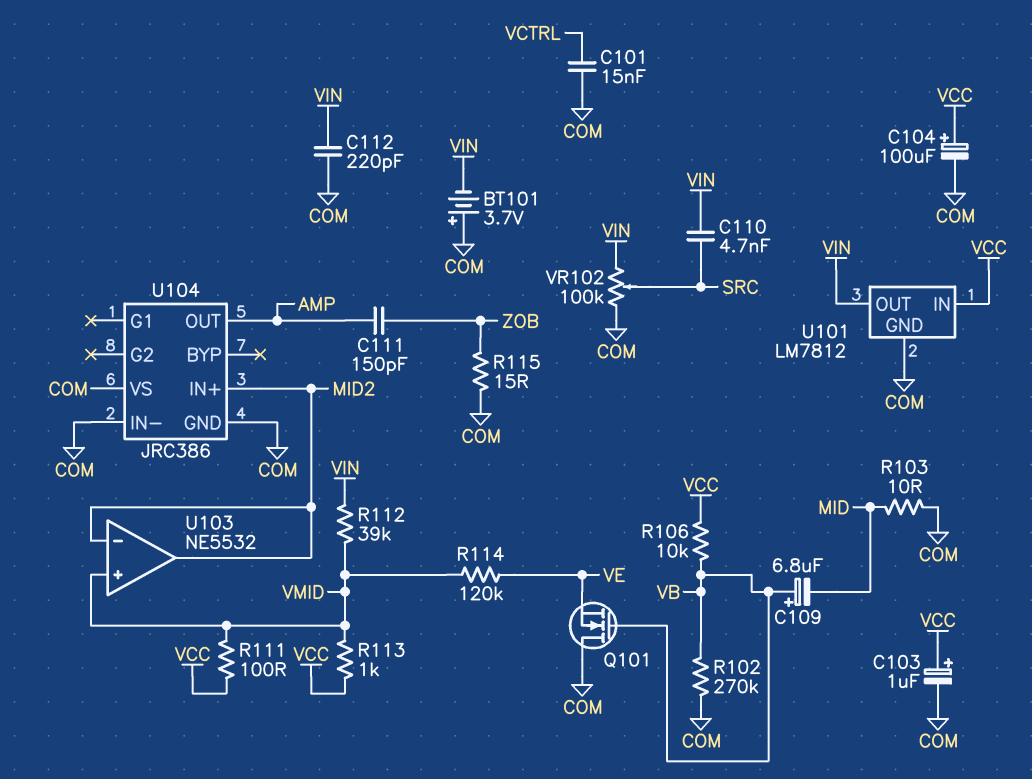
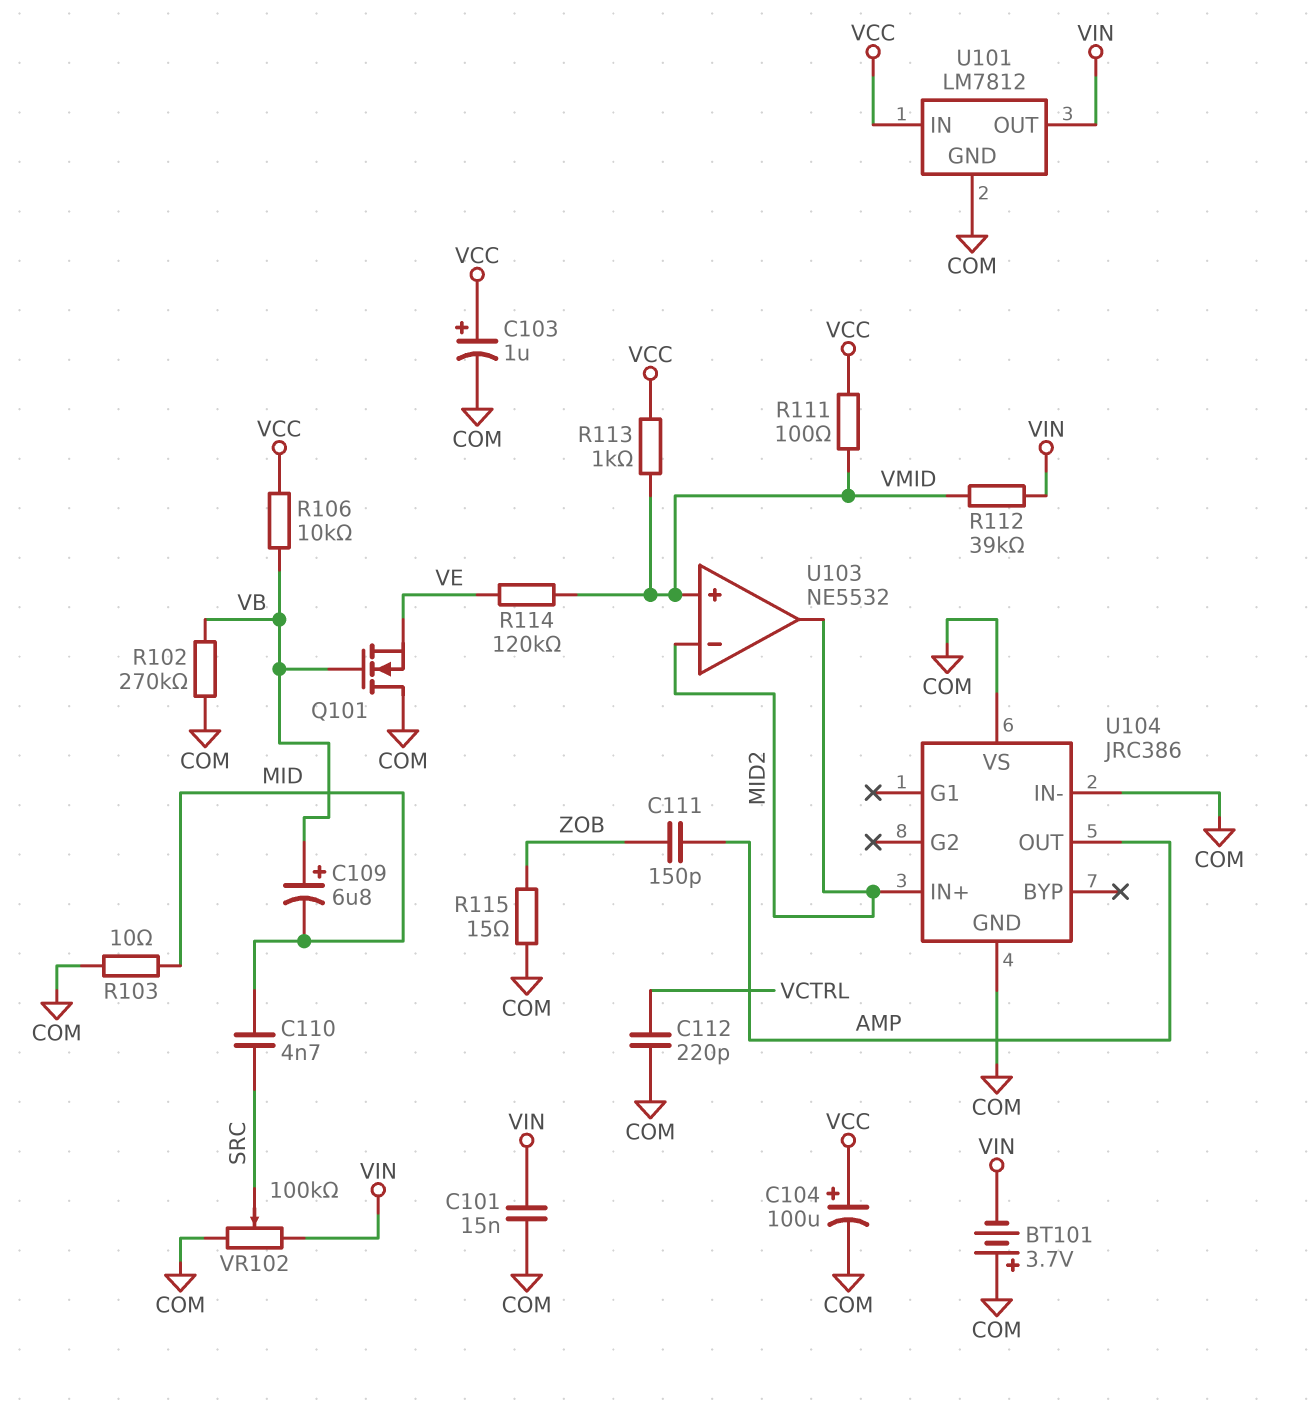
C101: 15nF (COM, VCTRL) -> 15nF (COM, VIN)
C110: 4.7nF (SRC, VIN) -> 4.7nF (MID, SRC)
C112: 220pF (COM, VIN) -> 220pF (COM, VCTRL)

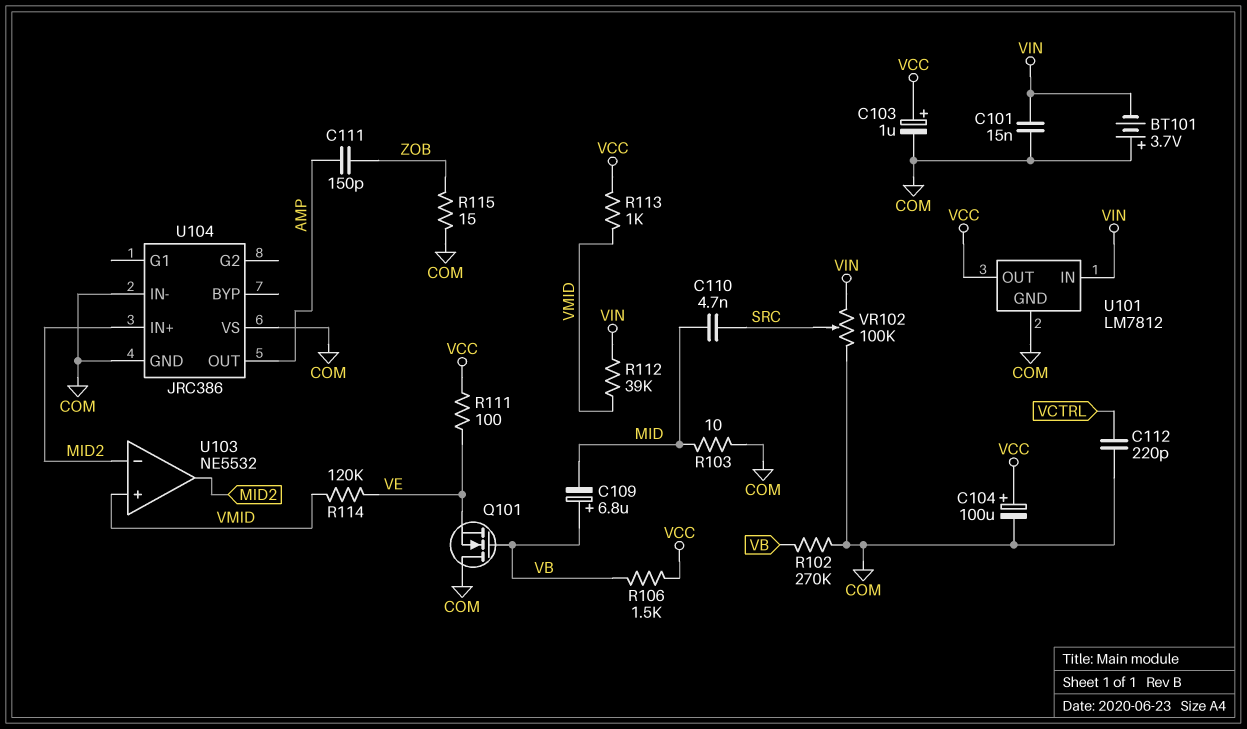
R106: 10k (VB, VCC) -> 1.5k (VB, VCC)
R111: 100 (VCC, VMID) -> 100 (VCC, VE)
U101 pin IN: VCC -> VIN
U101 pin OUT: VIN -> VCC

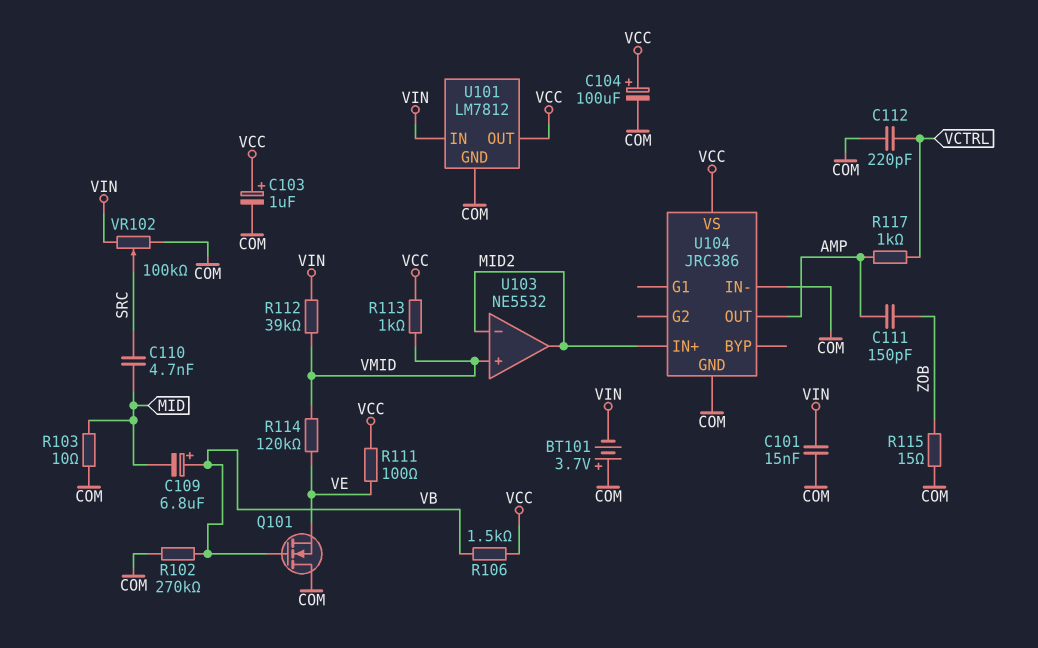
R117: none -> 1k (AMP, VCTRL)
U104 pin VS: COM -> VCC

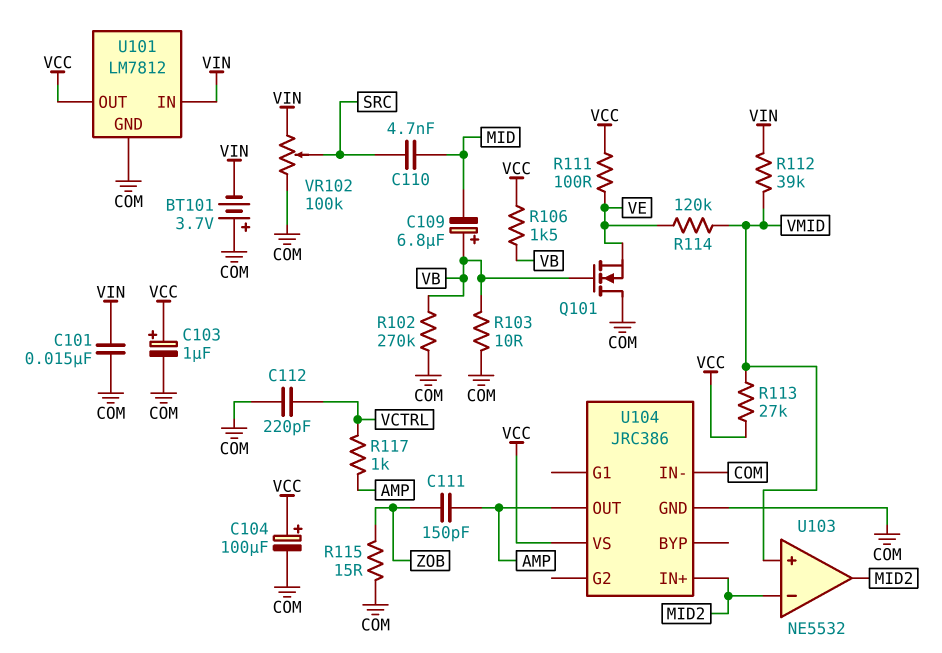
R103: 10 (COM, MID) -> 10 (COM, VB)
R113: 1k (VCC, VMID) -> 27k (VCC, VMID)

